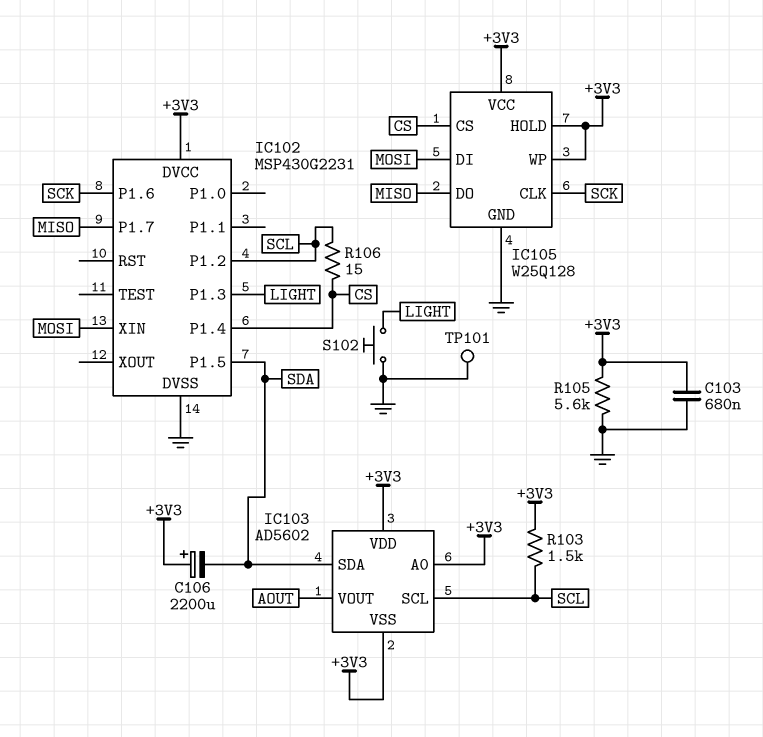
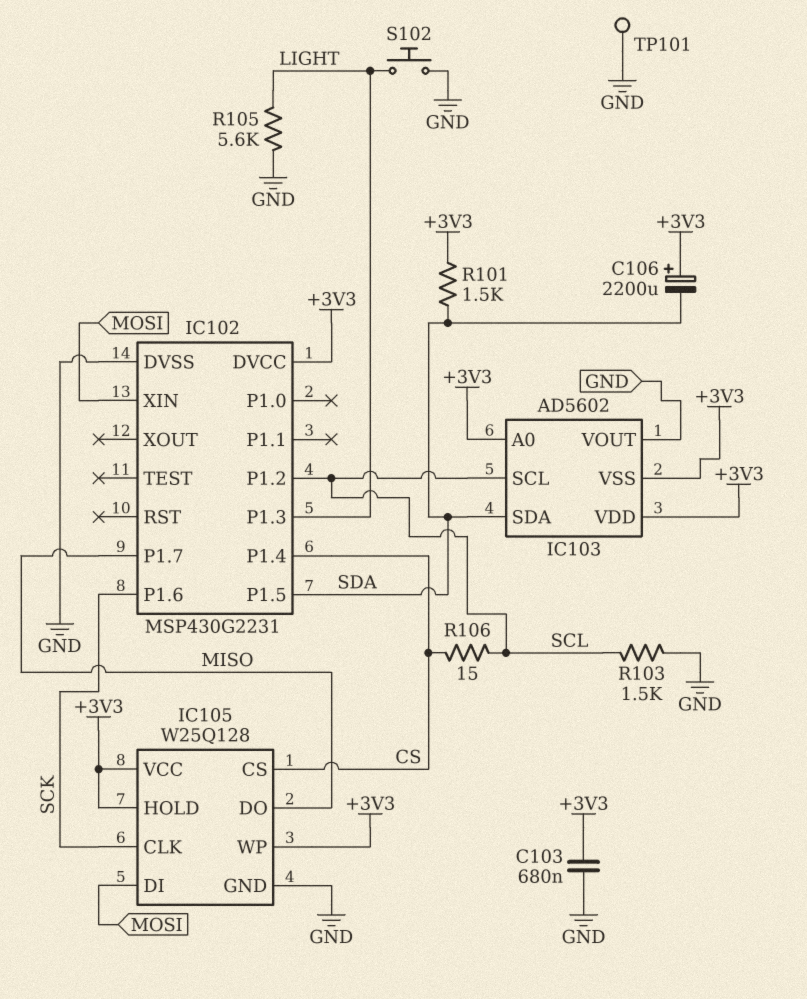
IC103 pin VOUT: AOUT -> GND
R101: none -> 1.5k (+3V3, SDA)
R103: 1.5k (+3V3, SCL) -> 1.5k (GND, SCL)
R105: 5.6k (+3V3, GND) -> 5.6k (GND, LIGHT)

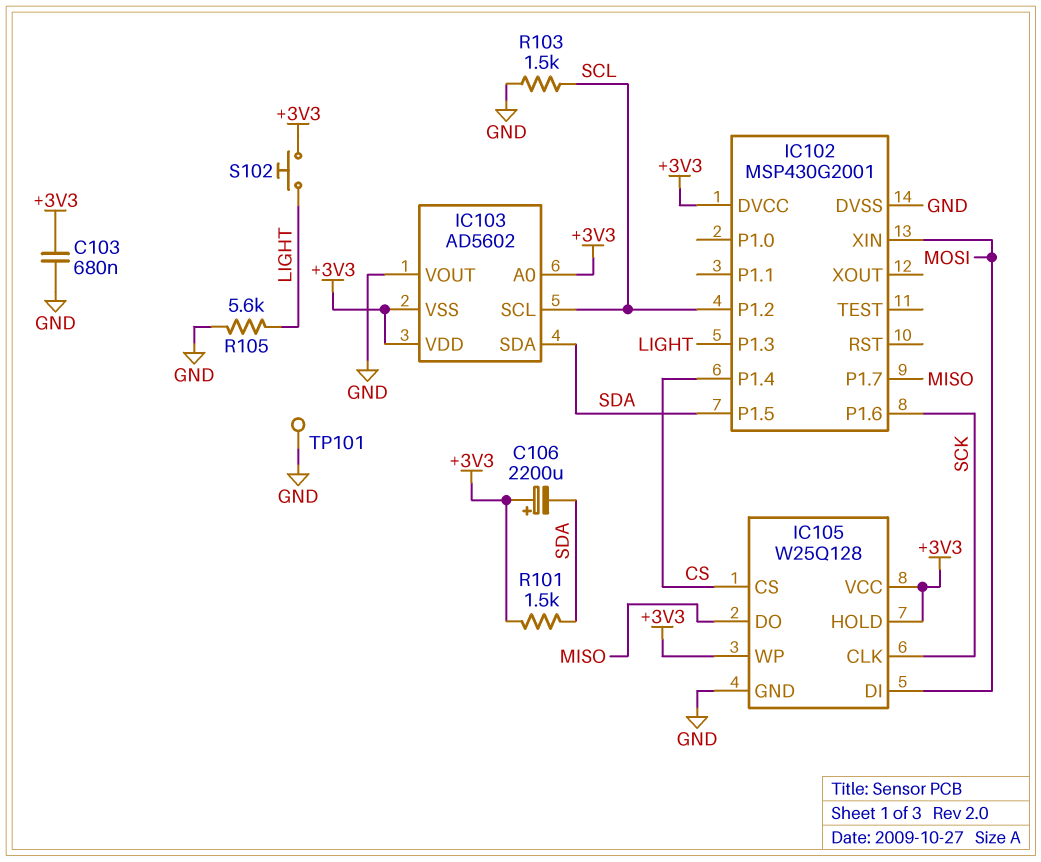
IC102: MSP430G2231 -> MSP430G2001
R106: 15 (CS, SCL) -> none
S102: button (GND, LIGHT) -> button (+3V3, LIGHT)

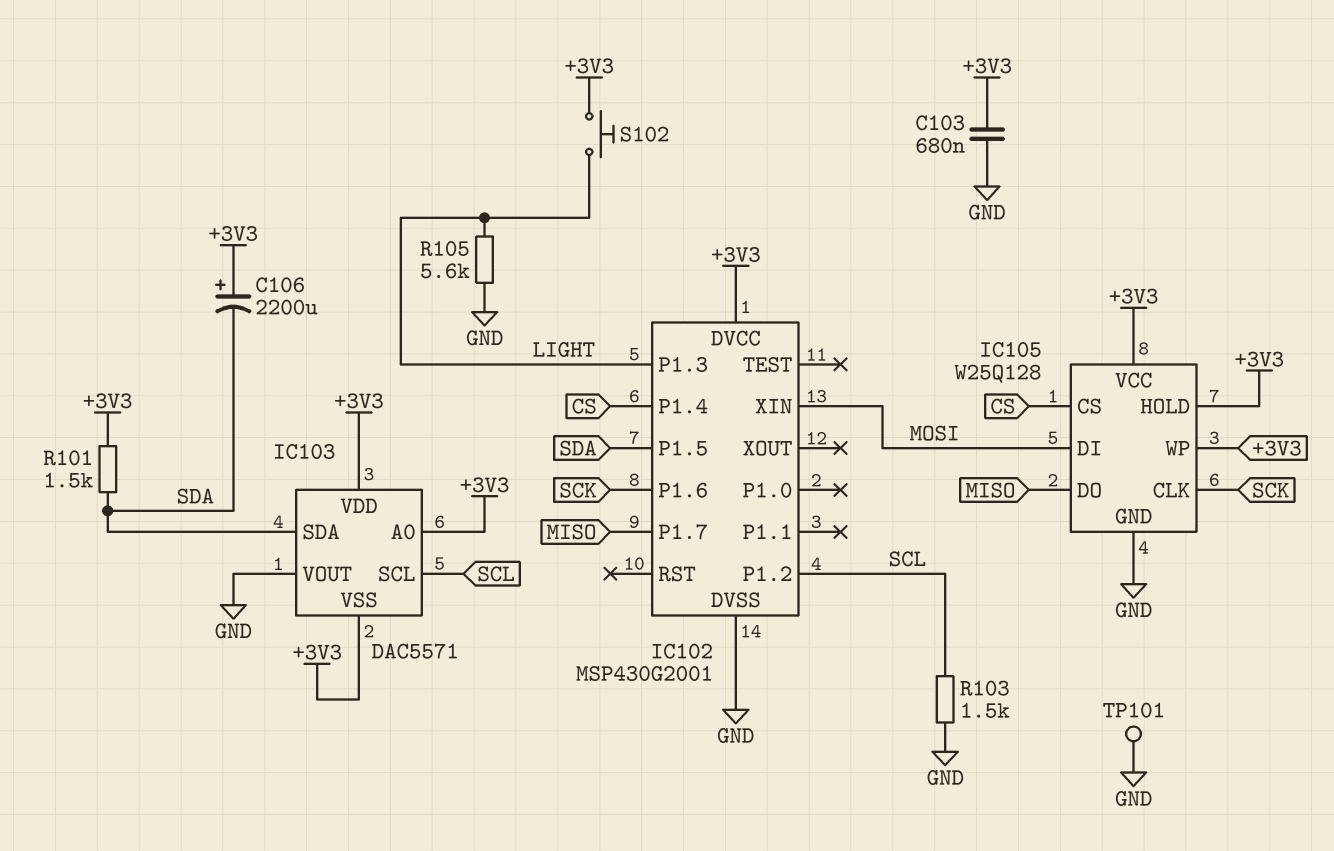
IC103: AD5602 -> DAC5571

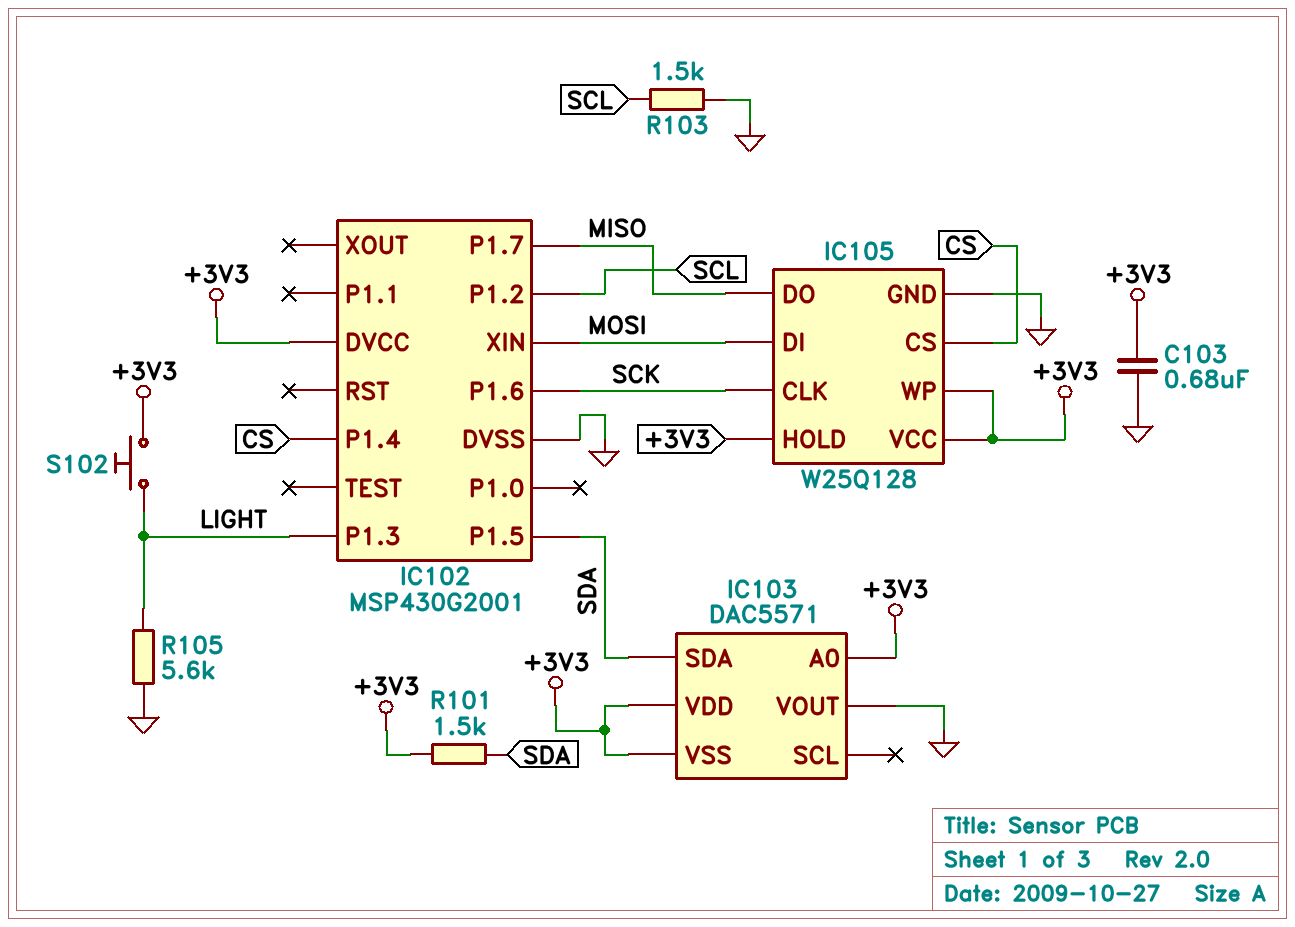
C106: 2200uF (plus +3V3, minus SDA) -> none
IC103 pin SCL: SCL -> none
TP101: test point (GND) -> none

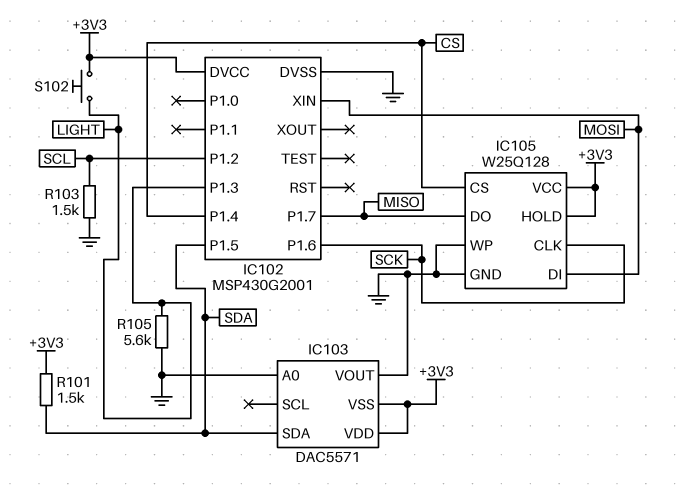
C103: 680nF (+3V3, GND) -> none
IC103 pin A0: +3V3 -> GND
IC105 pin WP: +3V3 -> GND

